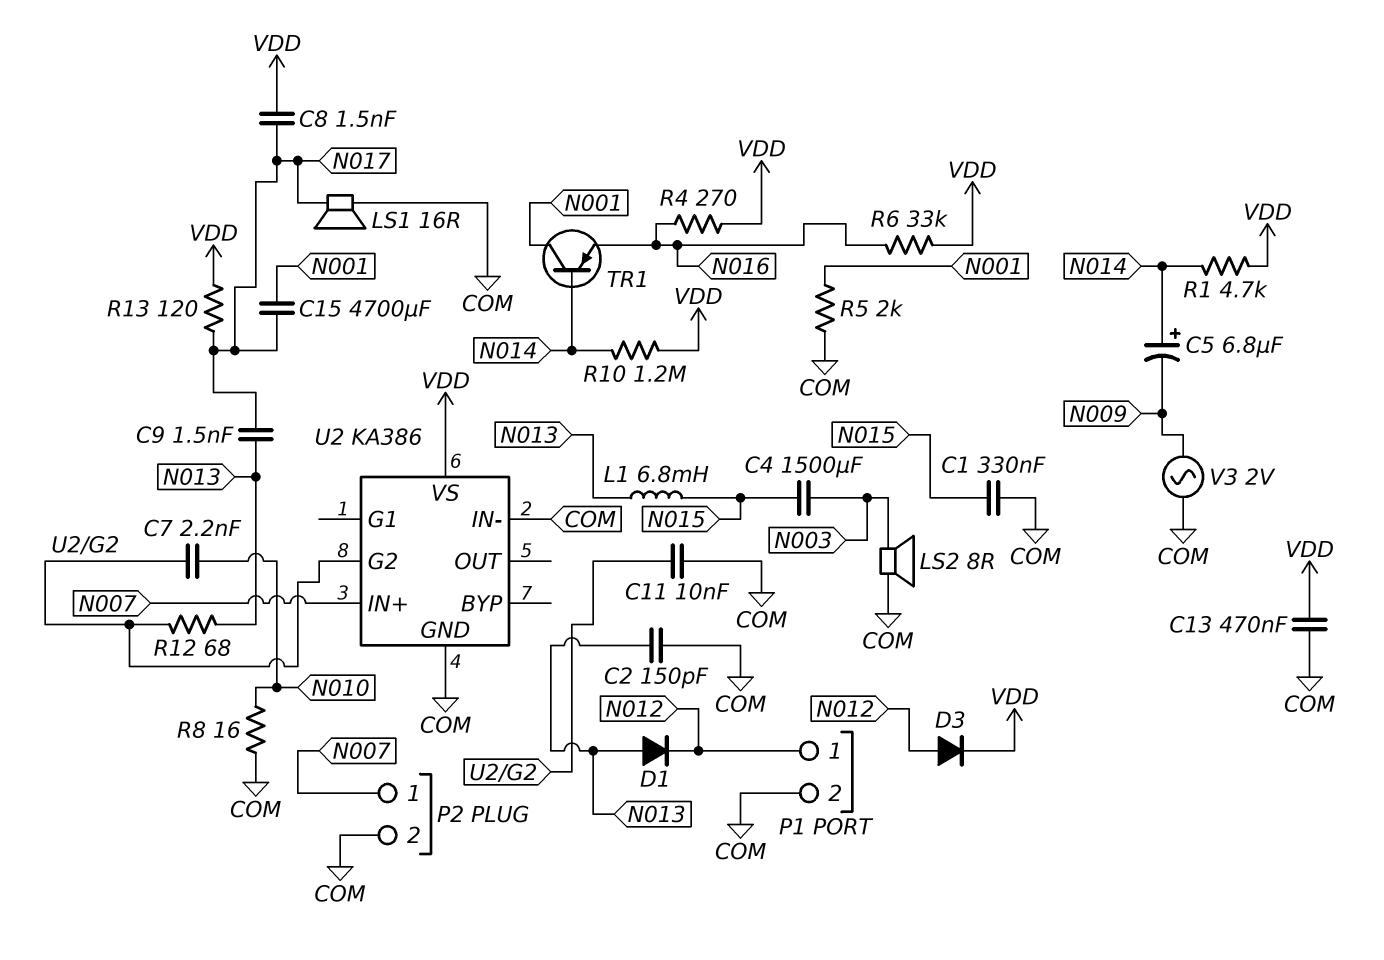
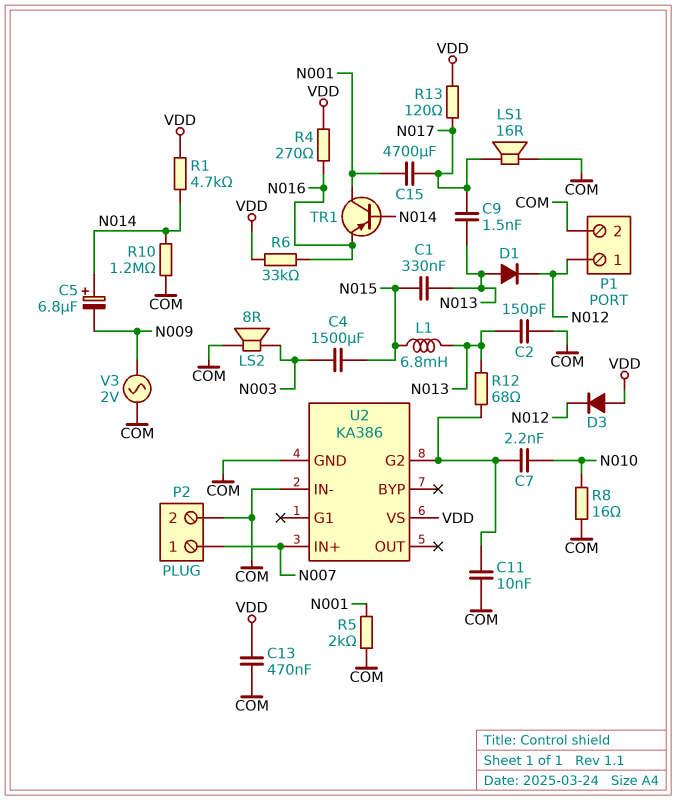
C1: 330nF (COM, N015) -> 330nF (N013, N015)
C8: 1.5nF (N017, VDD) -> none
D3: diode (A N012, K VDD) -> diode (A VDD, K N012)
R10: 1.2M (N014, VDD) -> 1.2M (COM, N014)

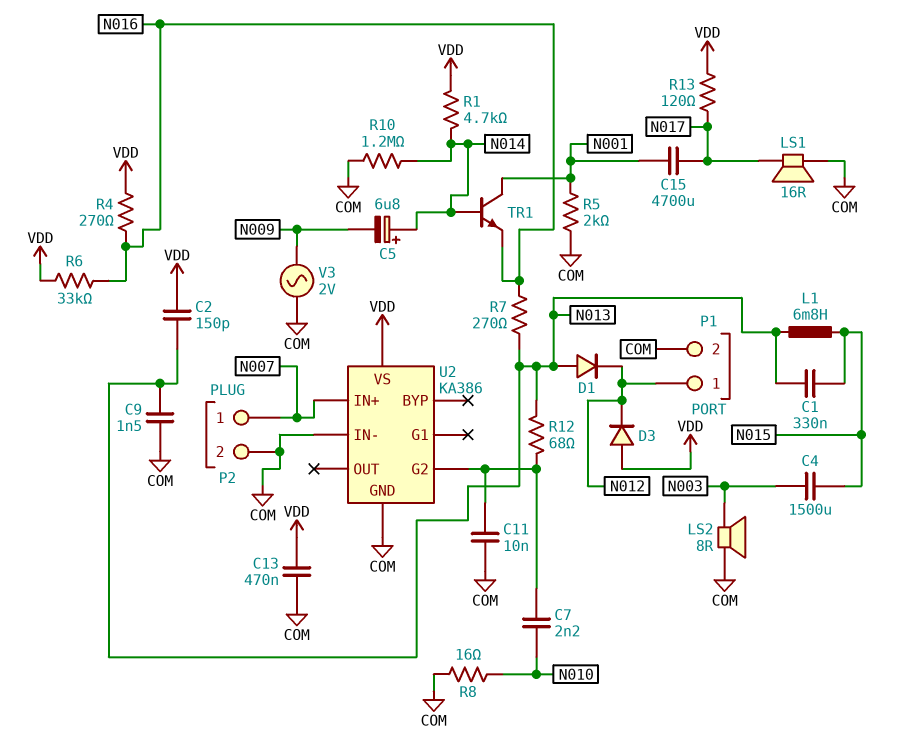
C2: 150pF (COM, N013) -> 150pF (N013, VDD)
C9: 1.5nF (N013, N017) -> 1.5nF (COM, N013)
R7: none -> 270 (N013, N016)
TR1: PNP (B N014, C N001, E N016) -> NPN (B N014, C N001, E N016)

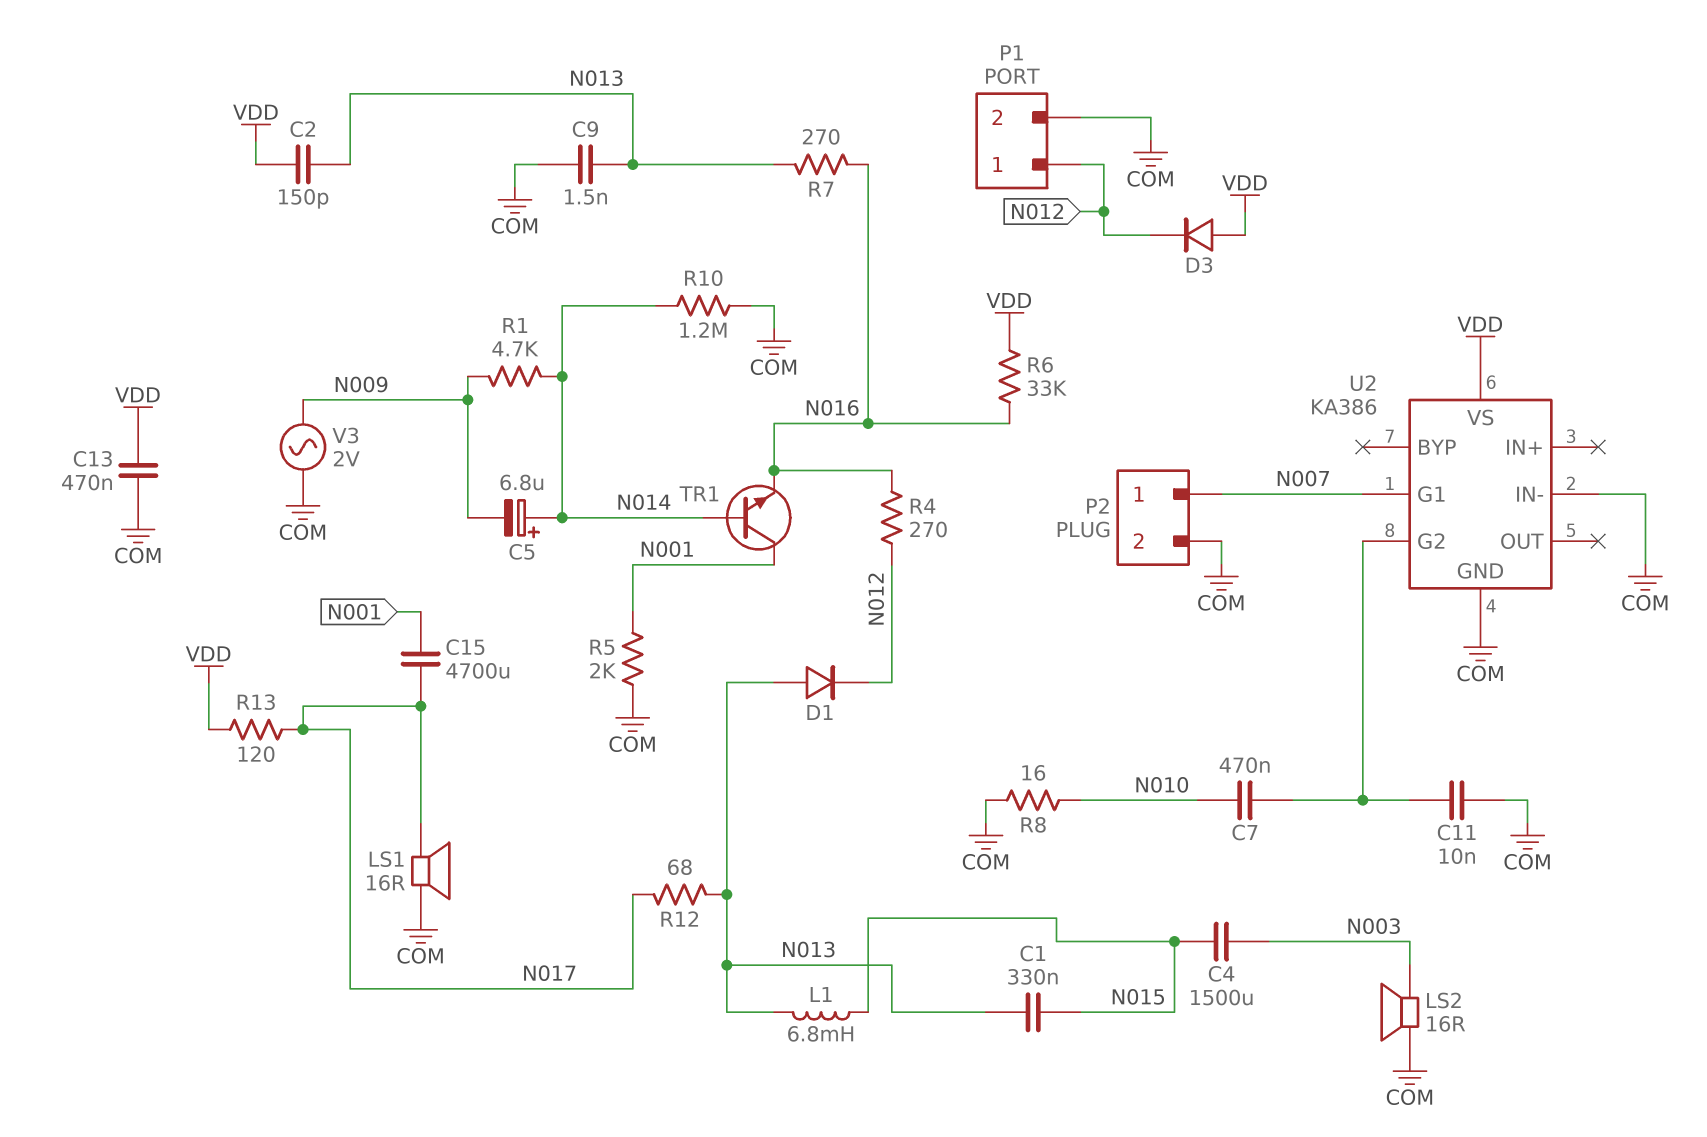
C7: 2.2nF (N010, U2/G2) -> 470nF (N010, U2/G2)
LS2: speaker 8R (COM, N003) -> speaker 16R (COM, N003)
R1: 4.7k (N014, VDD) -> 4.7k (N009, N014)
R4: 270 (N016, VDD) -> 270 (N012, N016)
R12: 68 (N013, U2/G2) -> 68 (N013, N017)
U2 pin G1: none -> N007
U2 pin IN+: N007 -> none

